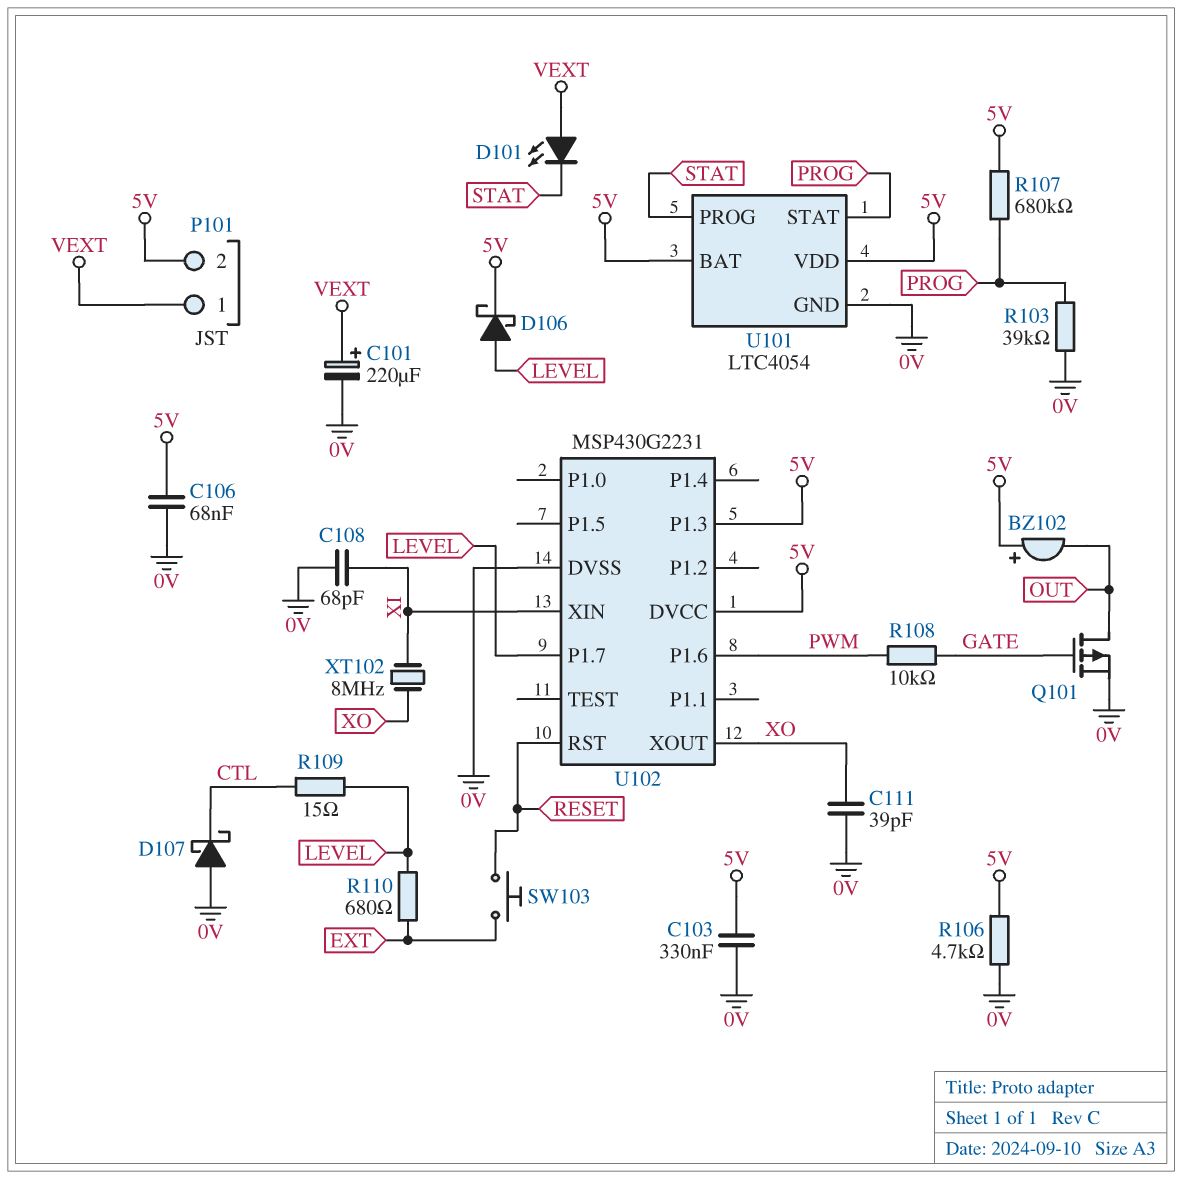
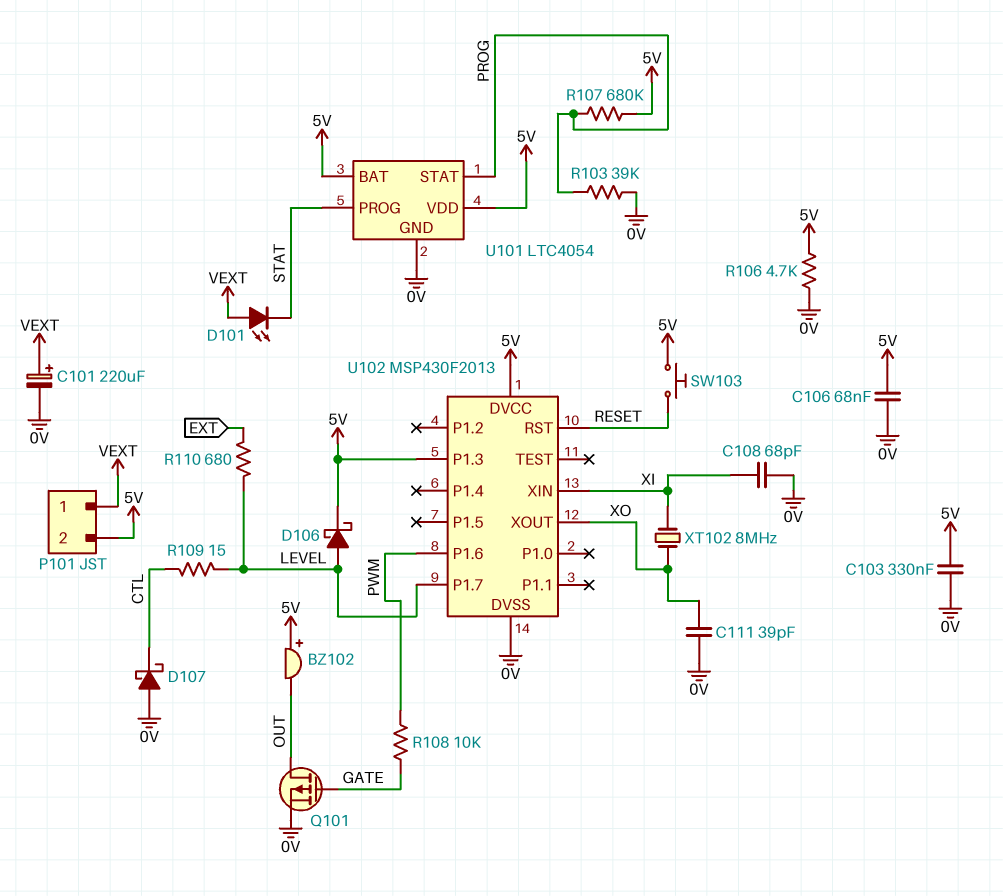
SW103: button (EXT, RESET) -> button (5V, RESET)
U102: MSP430G2231 -> MSP430F2013

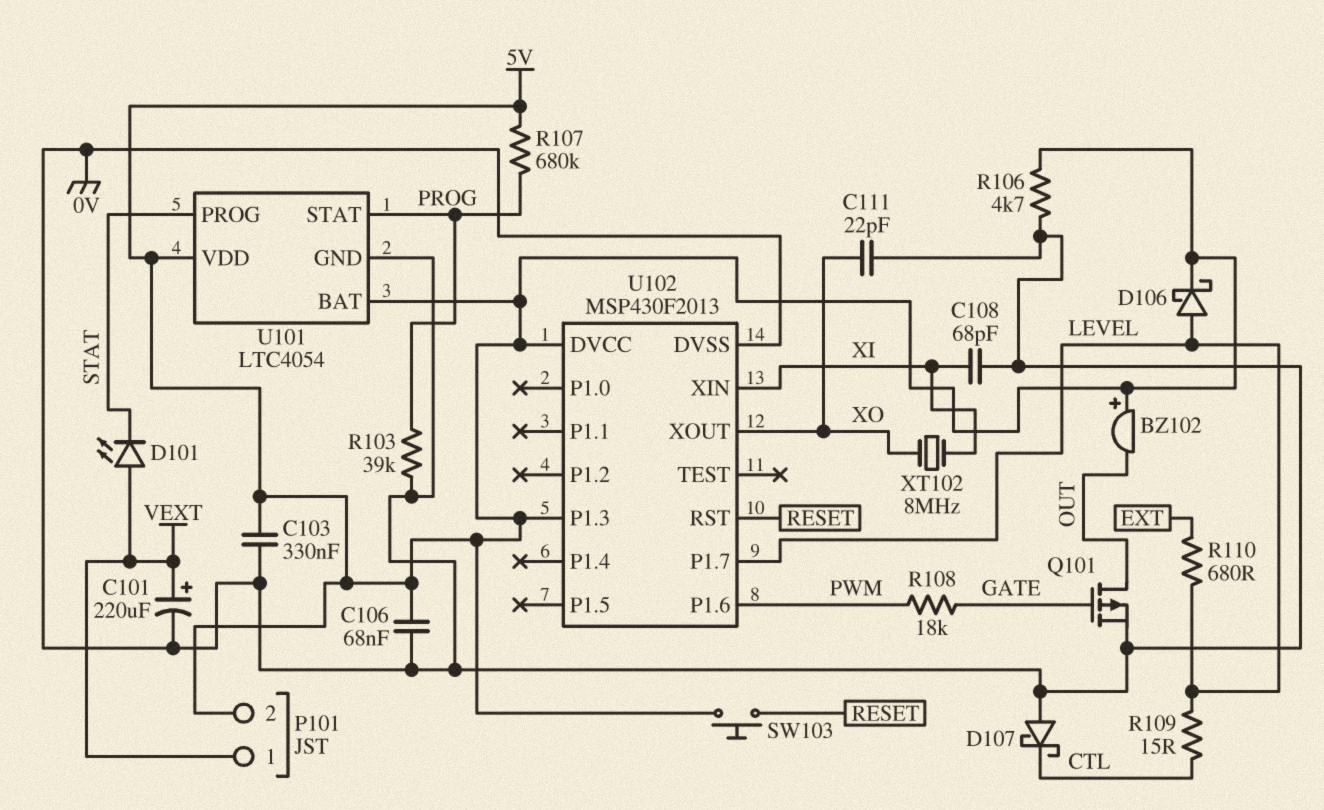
C111: 39pF (0V, XO) -> 22pF (0V, XO)
R108: 10k (GATE, PWM) -> 18k (GATE, PWM)

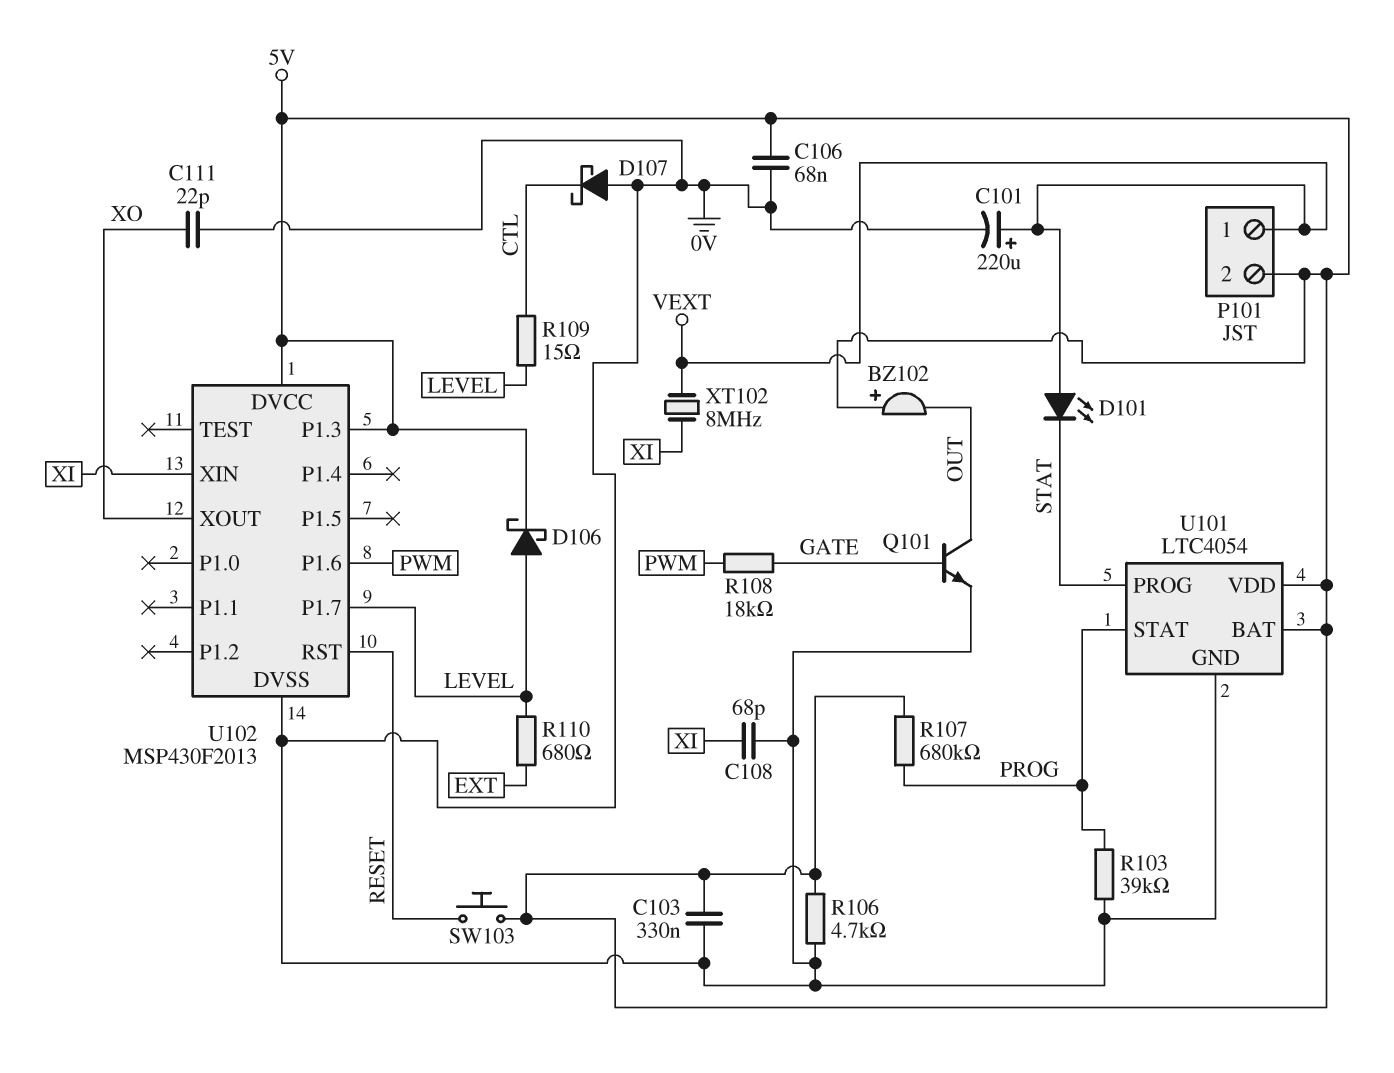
Q101: PMOS (G GATE, D OUT, S 0V) -> NPN (B GATE, C OUT, E 0V)
XT102: 8MHz (XI, XO) -> 8MHz (VEXT, XI)

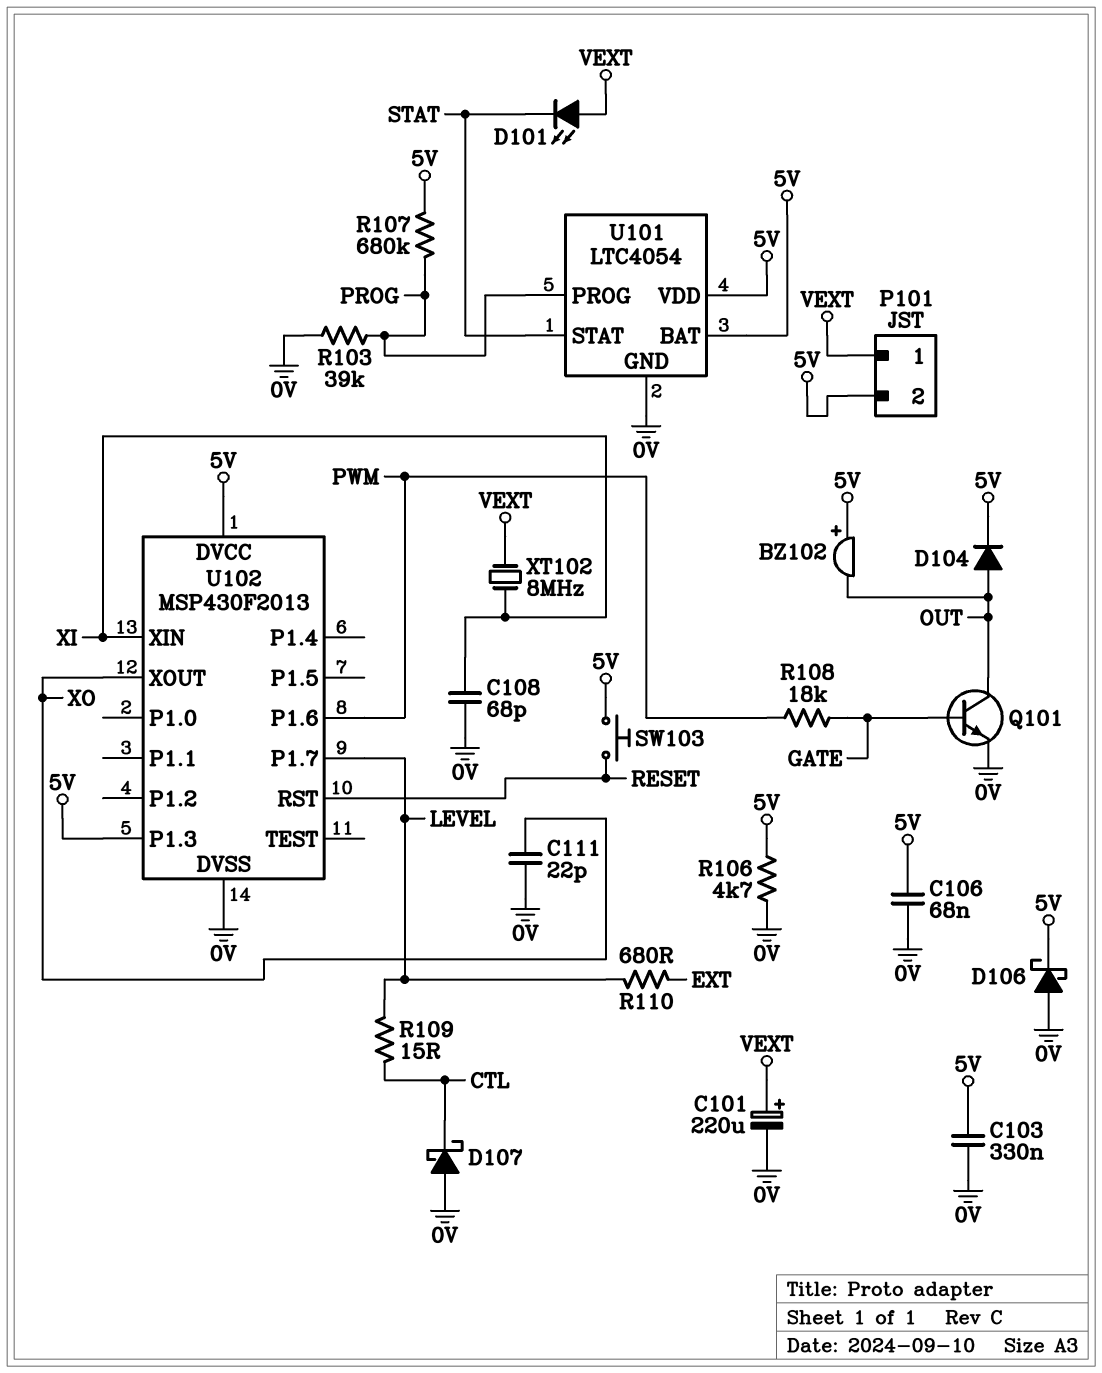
D104: none -> diode (A OUT, K 5V)
D106: schottky (A LEVEL, K 5V) -> schottky (A 0V, K 5V)
U101 pin PROG: STAT -> PROG
U101 pin STAT: PROG -> STAT

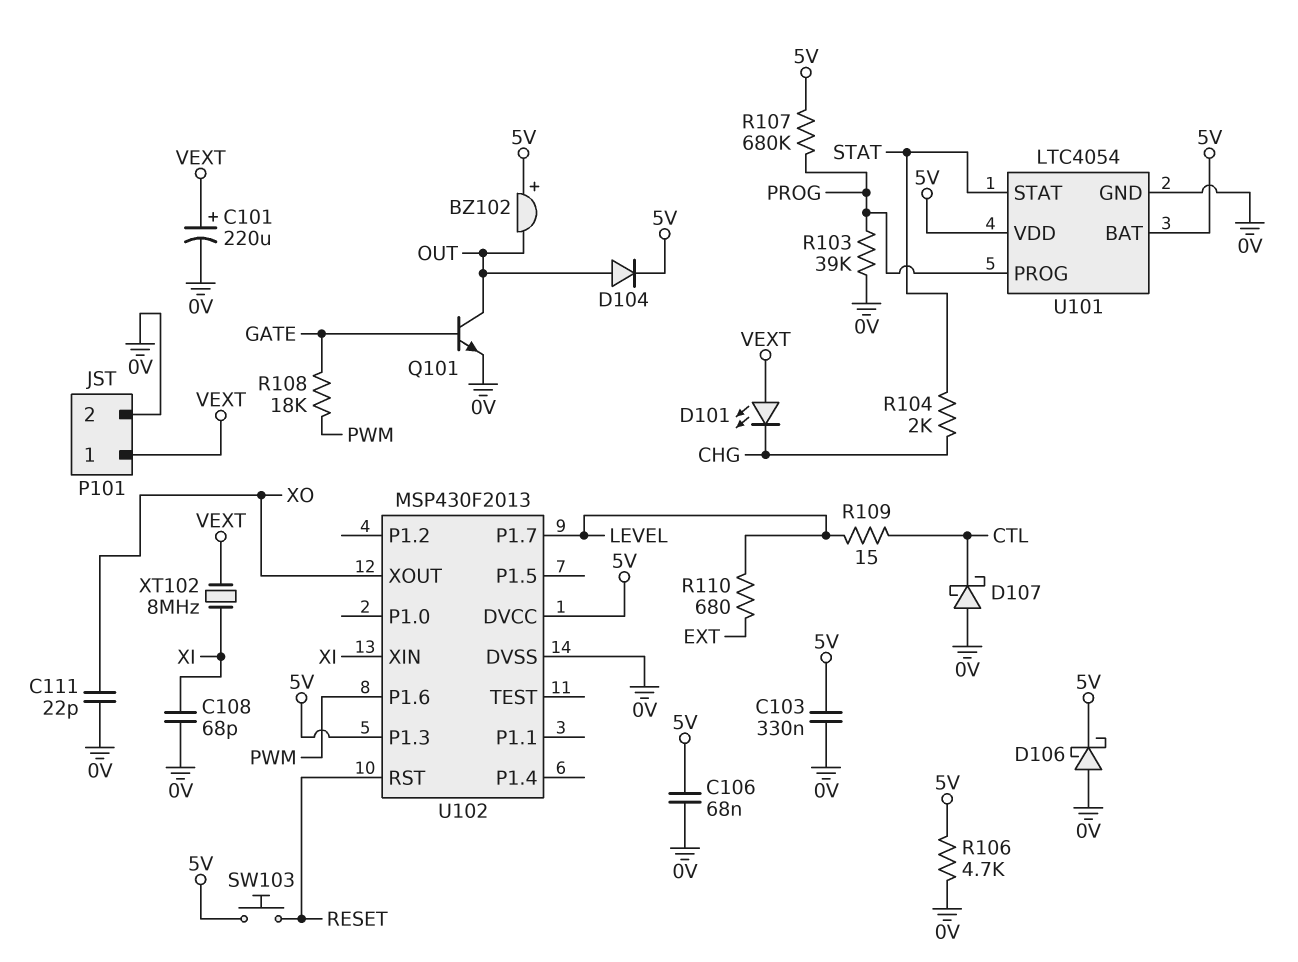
D101: LED (A VEXT, K STAT) -> LED (A VEXT, K CHG)
P101 pin 2: 5V -> 0V
R104: none -> 2k (CHG, STAT)

